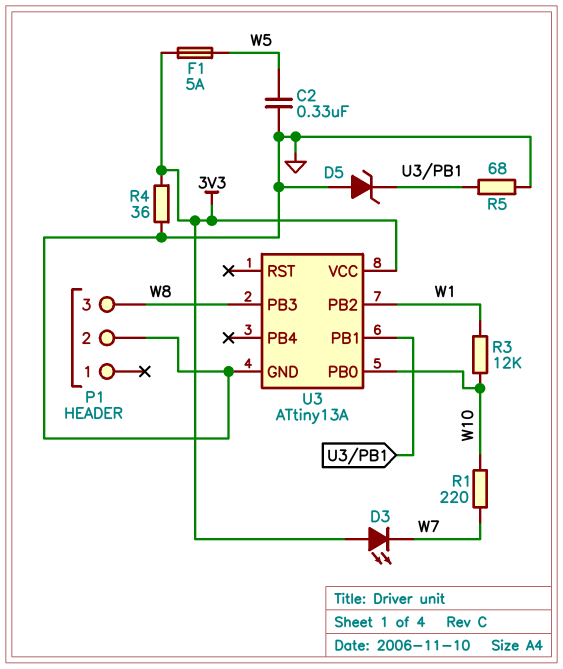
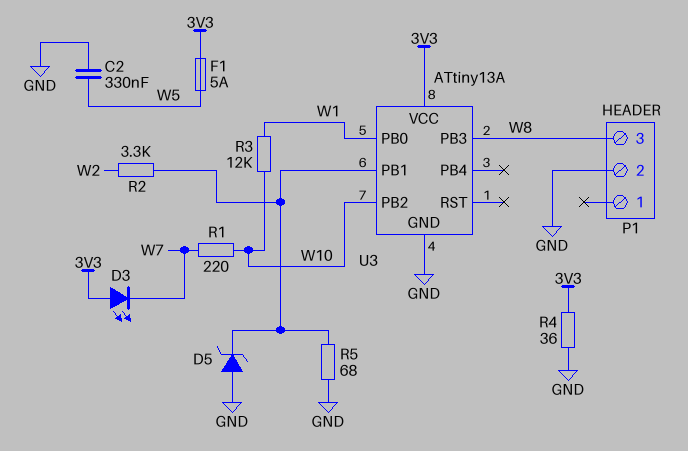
R2: none -> 3.3k (U3/PB1, W2)
U3 pin PB0: W10 -> W1
U3 pin PB2: W1 -> W10

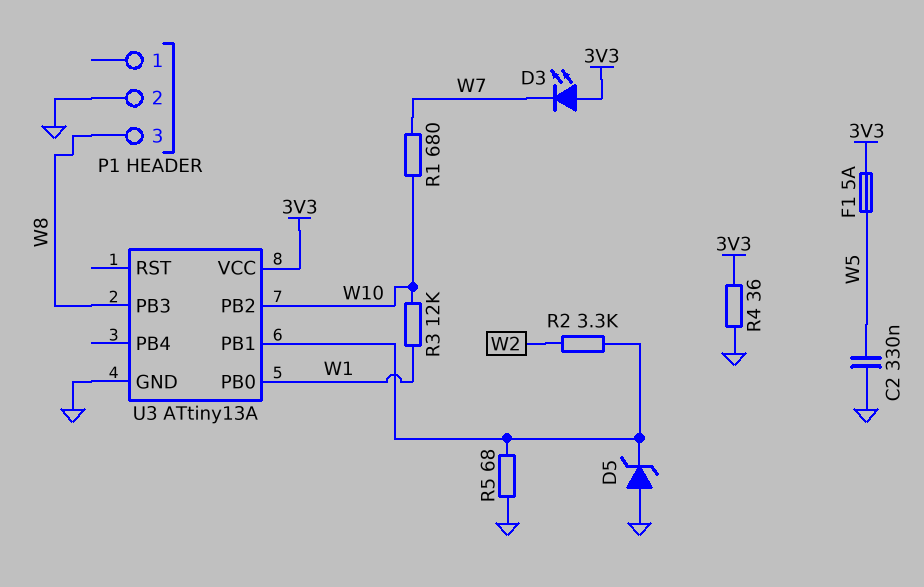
R1: 220 (W7, W10) -> 680 (W7, W10)

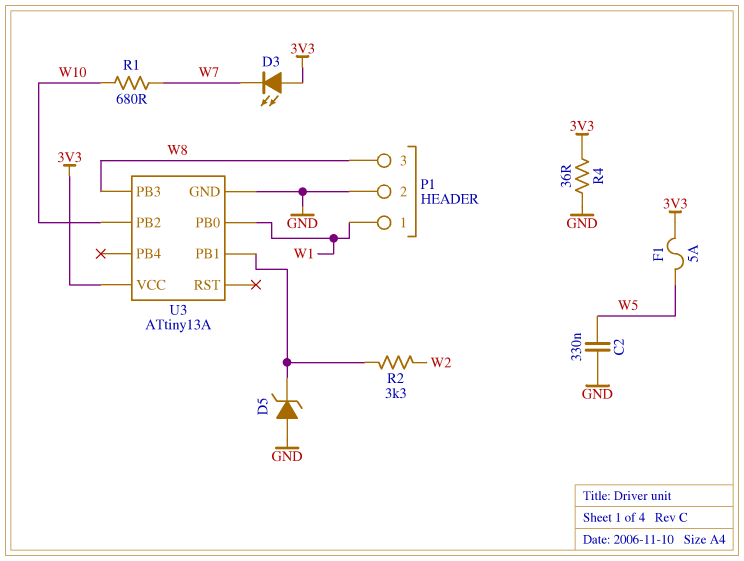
P1 pin 1: none -> W1
R3: 12k (W1, W10) -> none
R5: 68 (GND, U3/PB1) -> none

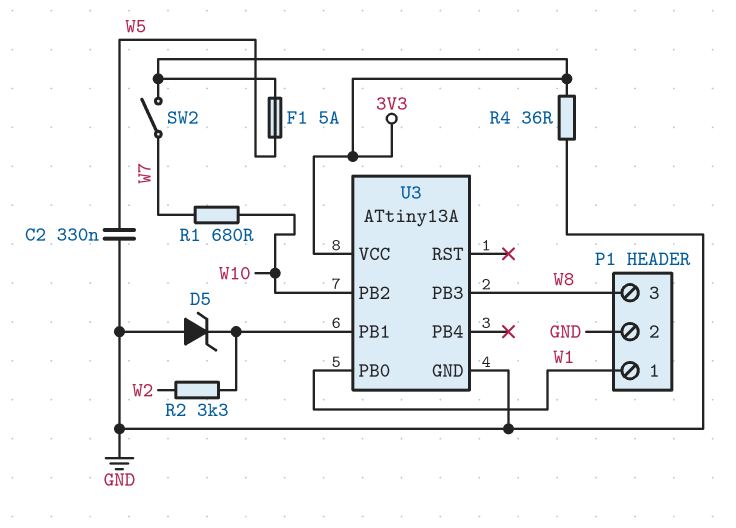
D3: LED (A 3V3, K W7) -> none
SW2: none -> switch (3V3, W7)

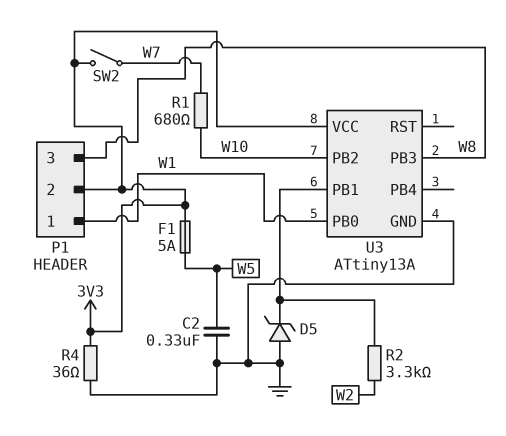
P1 pin 2: GND -> 3V3

